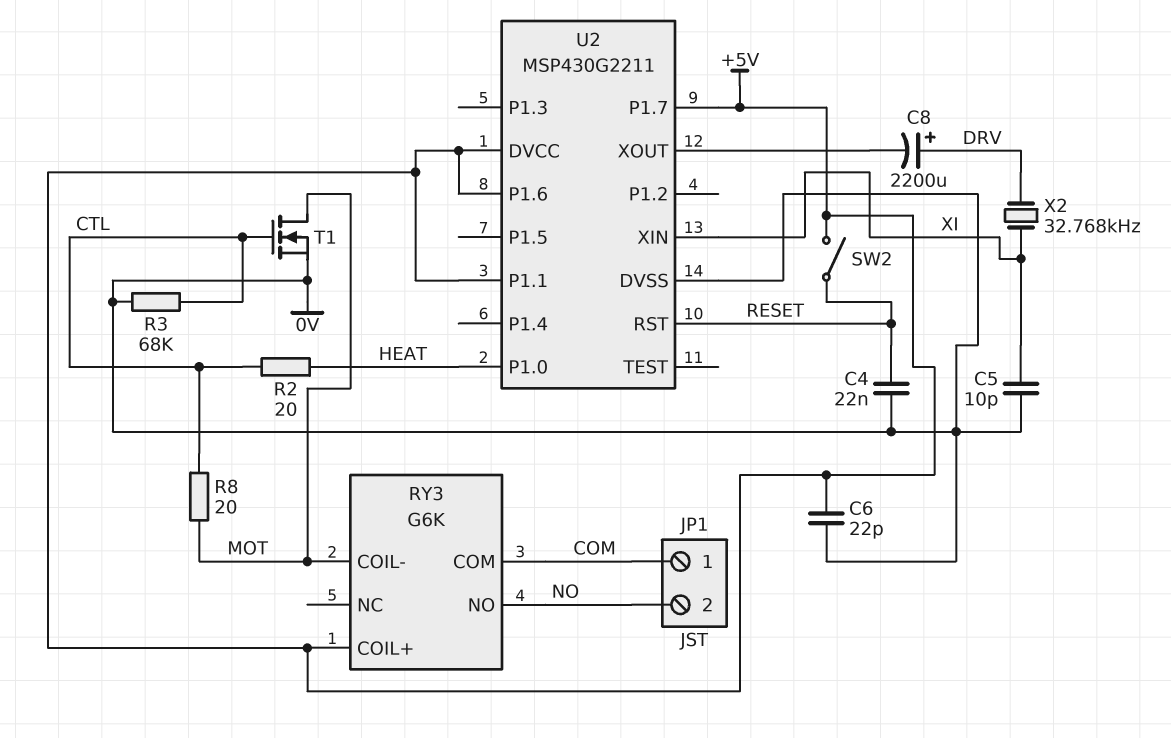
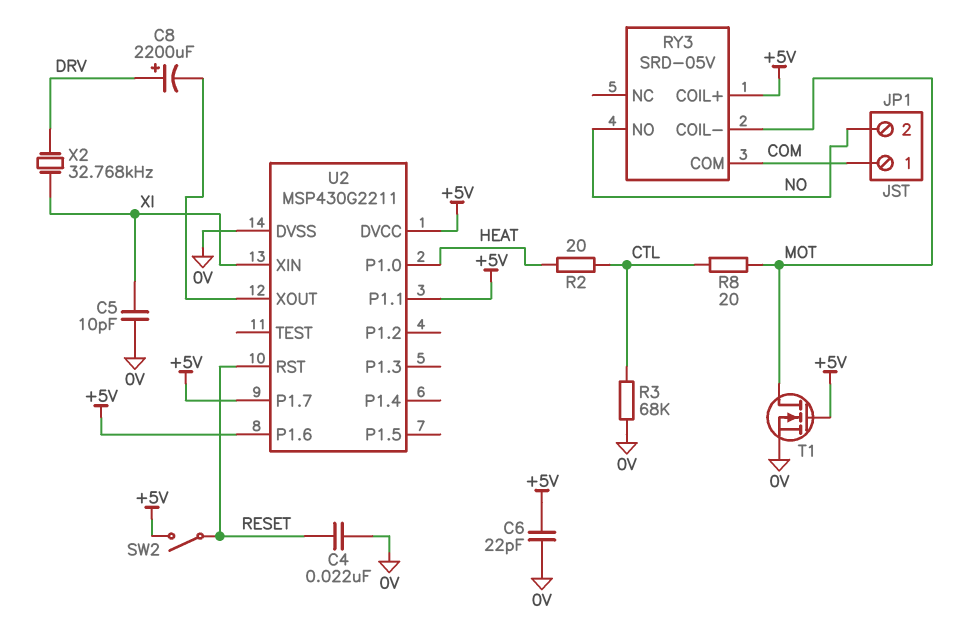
RY3: G6K -> SRD-05V
T1: NMOS (G CTL, D MOT, S 0V) -> NMOS (G +5V, D MOT, S 0V)

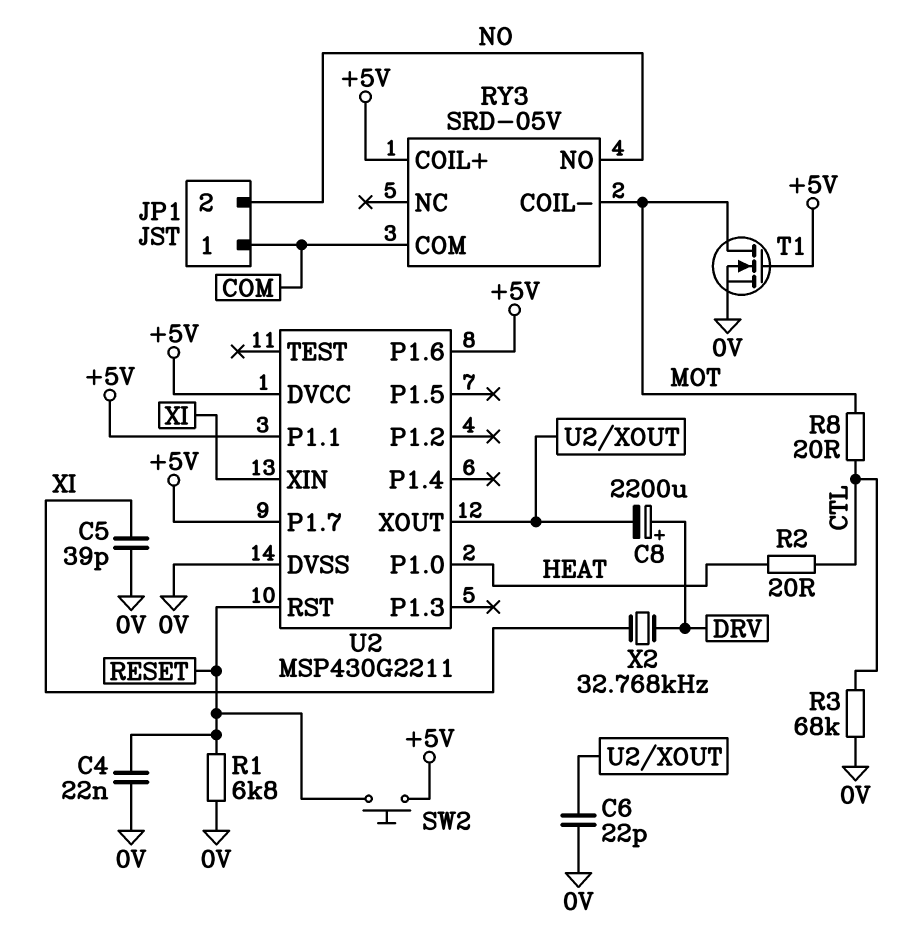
C5: 10pF (0V, XI) -> 39pF (0V, XI)
C6: 22pF (+5V, 0V) -> 22pF (0V, U2/XOUT)
R1: none -> 6.8k (0V, RESET)
SW2: switch (+5V, RESET) -> button (+5V, RESET)

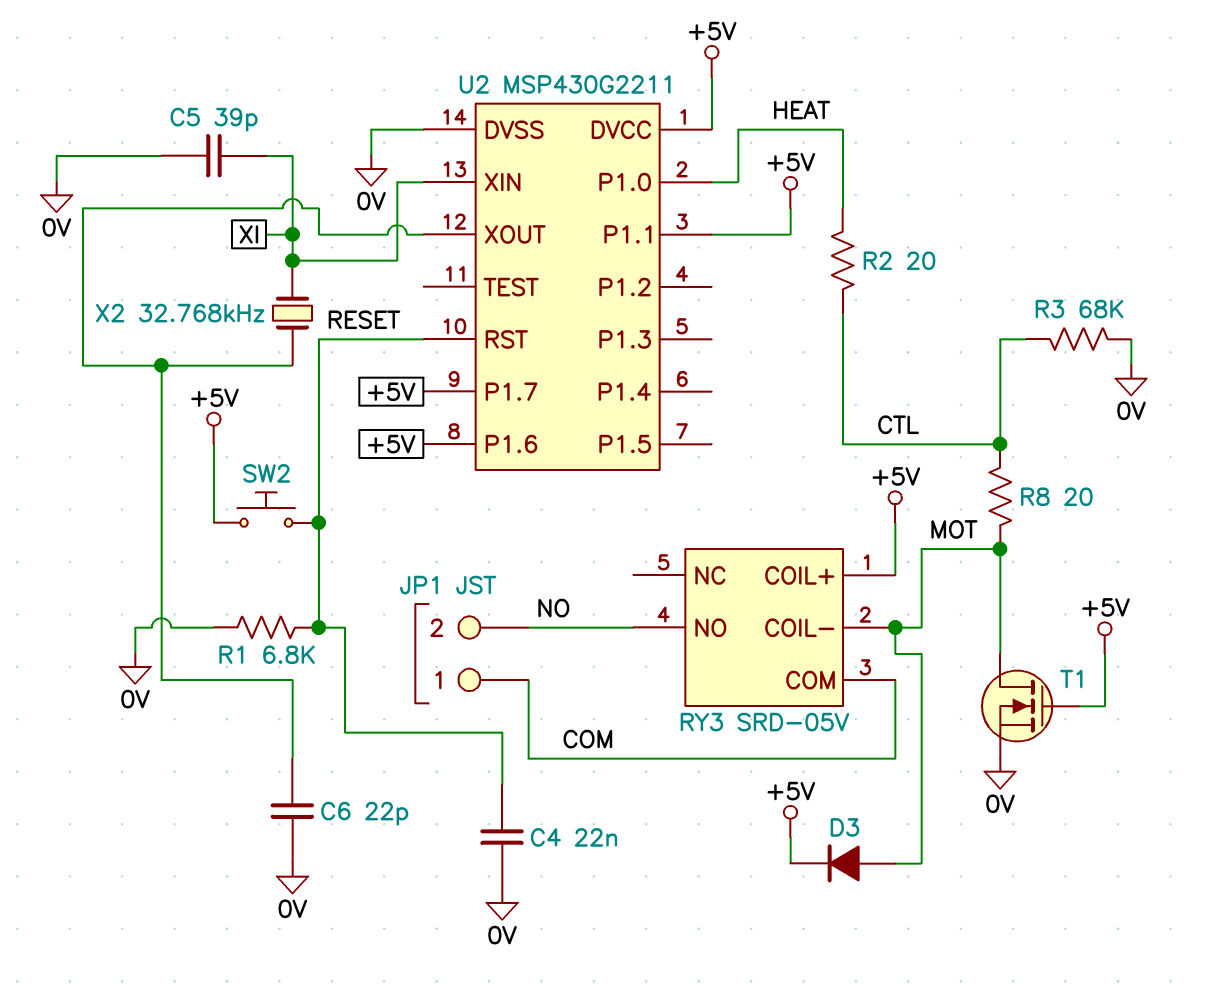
C8: 2200uF (plus DRV, minus U2/XOUT) -> none
D3: none -> diode (A MOT, K +5V)
X2: 32.768kHz (DRV, XI) -> 32.768kHz (U2/XOUT, XI)

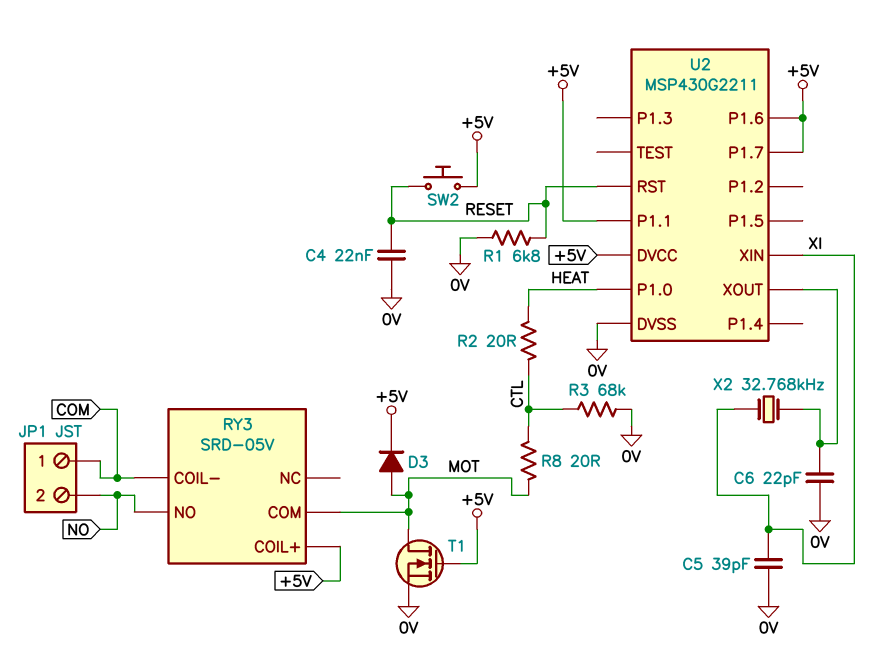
RY3 pin COIL-: MOT -> COM
RY3 pin COM: COM -> MOT

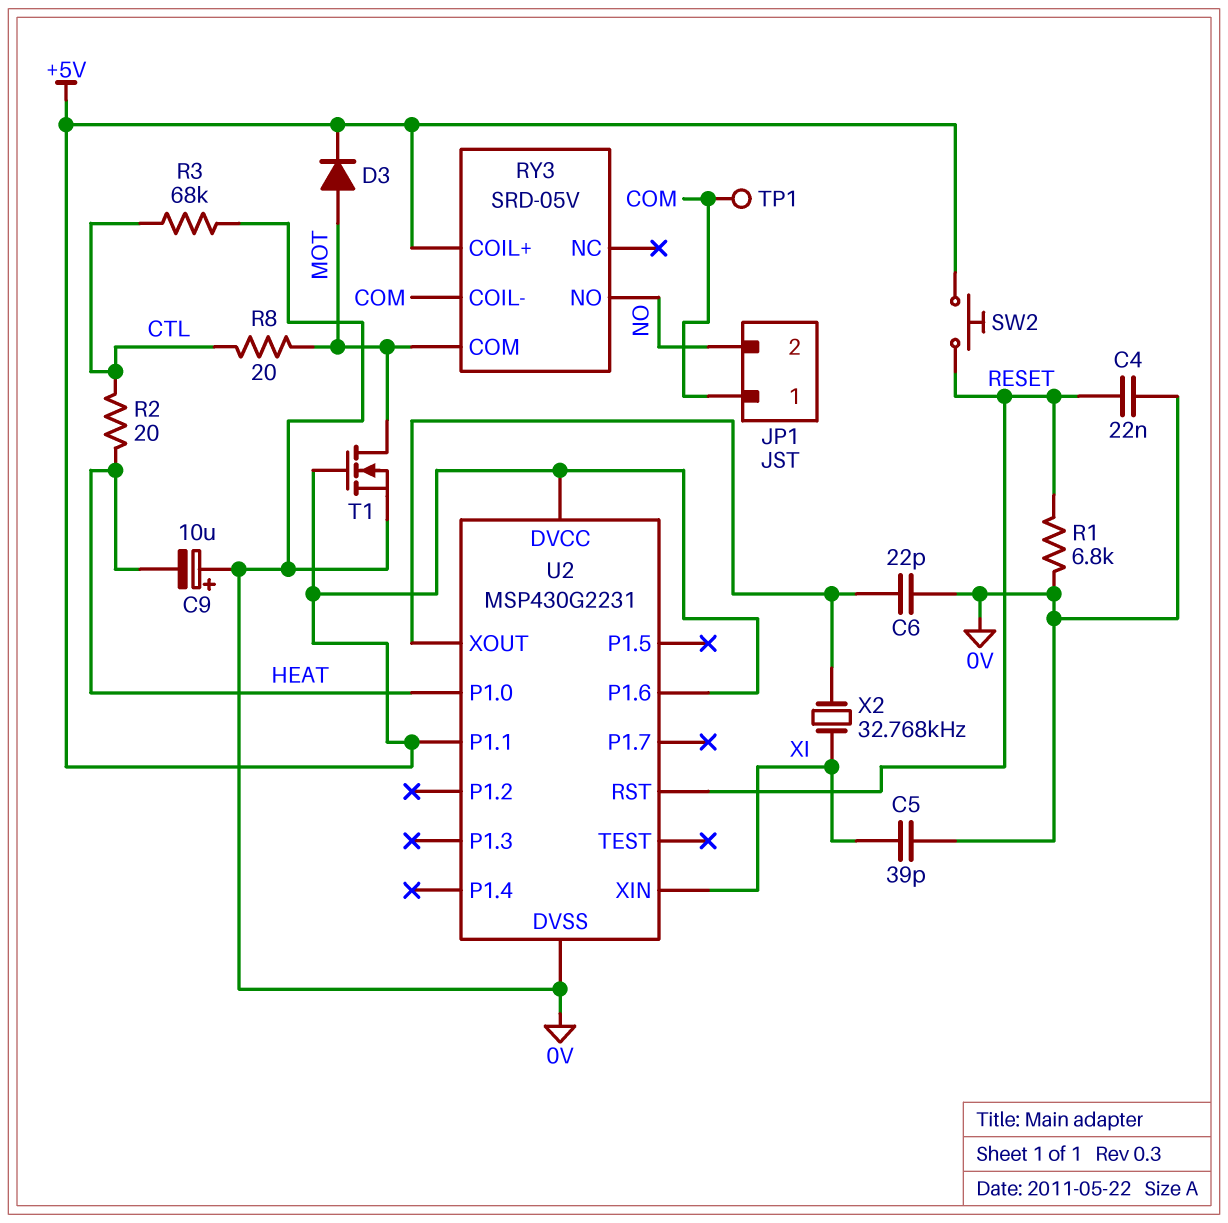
C9: none -> 10uF (plus 0V, minus HEAT)
TP1: none -> test point (COM)
U2: MSP430G2211 -> MSP430G2231
U2 pin P1.7: +5V -> none

